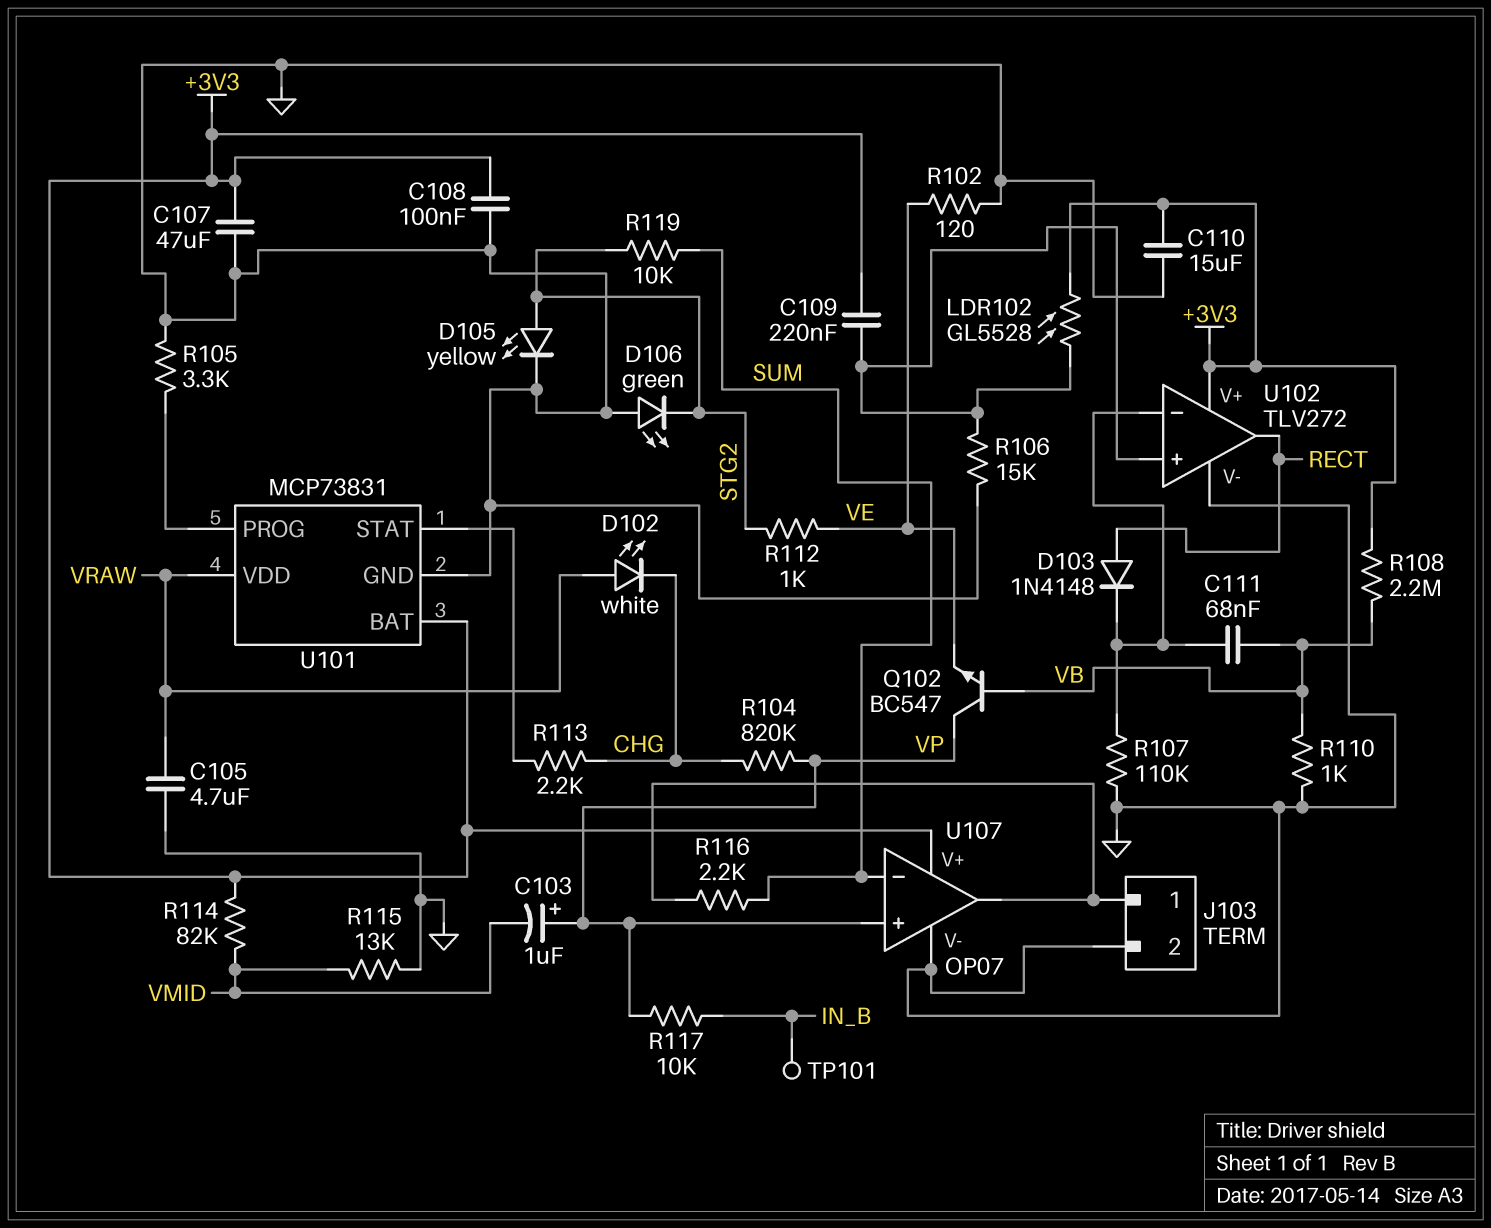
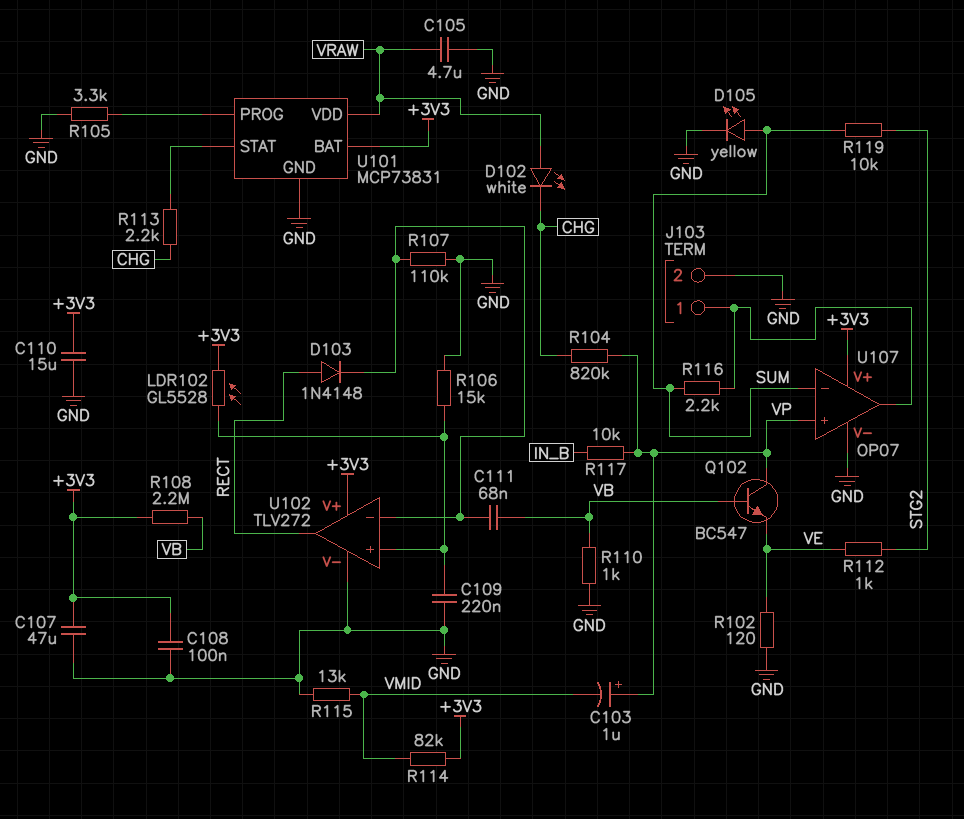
C109: 220nF (+3V3, U102/in+) -> 220nF (GND, U102/in+)
D105: LED yellow (A STG2, K GND) -> LED yellow (A SUM, K GND)
D106: LED green (A GND, K STG2) -> none
TP101: test point (IN_B) -> none

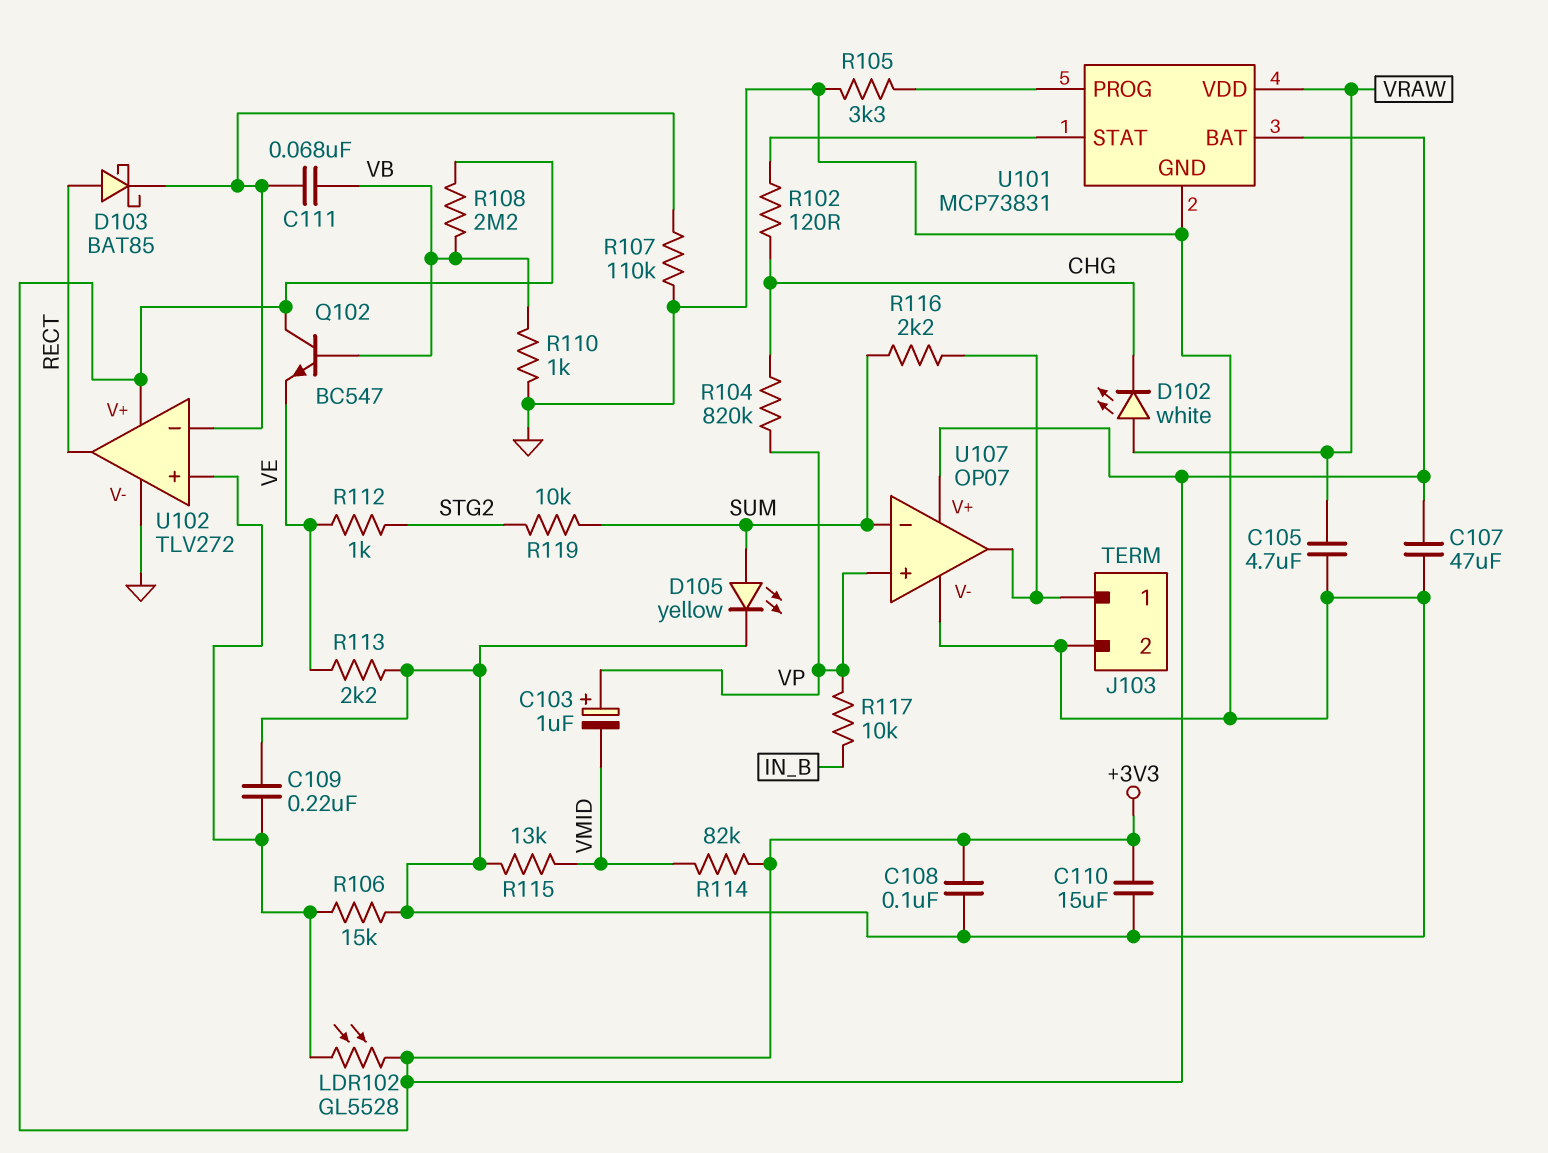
D103: diode 1N4148 (A RECT, K U102/in-) -> schottky BAT85 (A RECT, K U102/in-)
Q102: NPN BC547 (B VB, C VP, E VE) -> NPN BC547 (B VB, C +3V3, E VE)
R102: 120 (GND, VE) -> 120 (CHG, U101/STAT)
R113: 2.2k (CHG, U101/STAT) -> 2.2k (GND, VE)

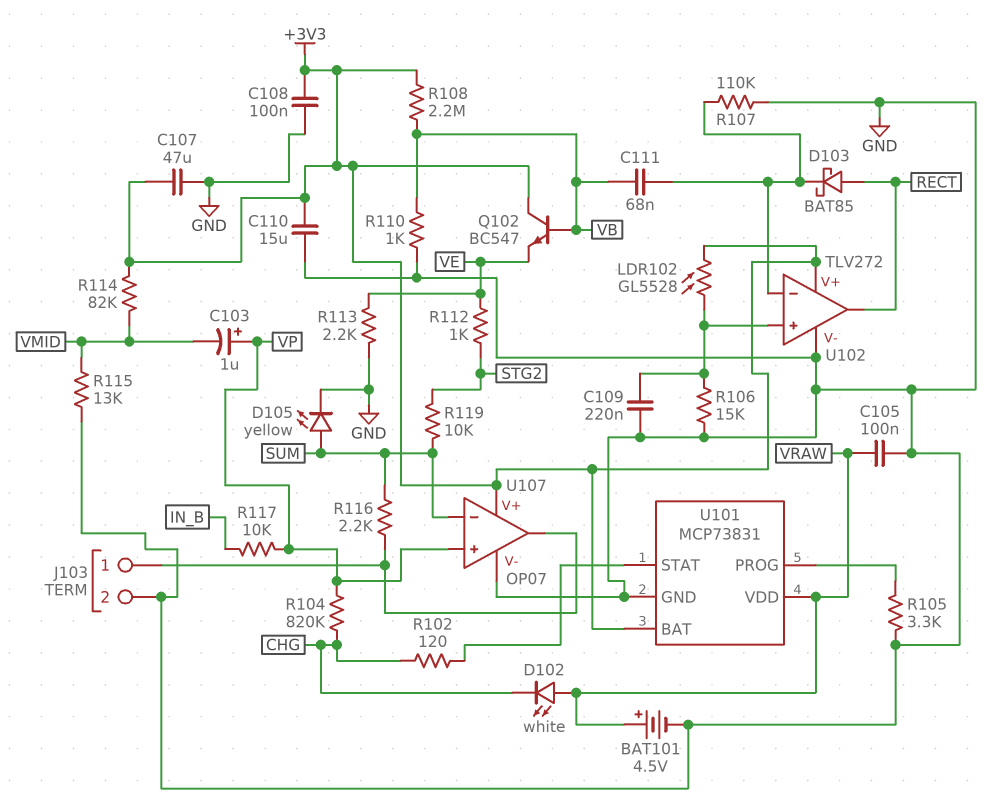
BAT101: none -> 4.5V (plus VRAW, minus GND)
C105: 4.7uF (GND, VRAW) -> 100nF (GND, VRAW)

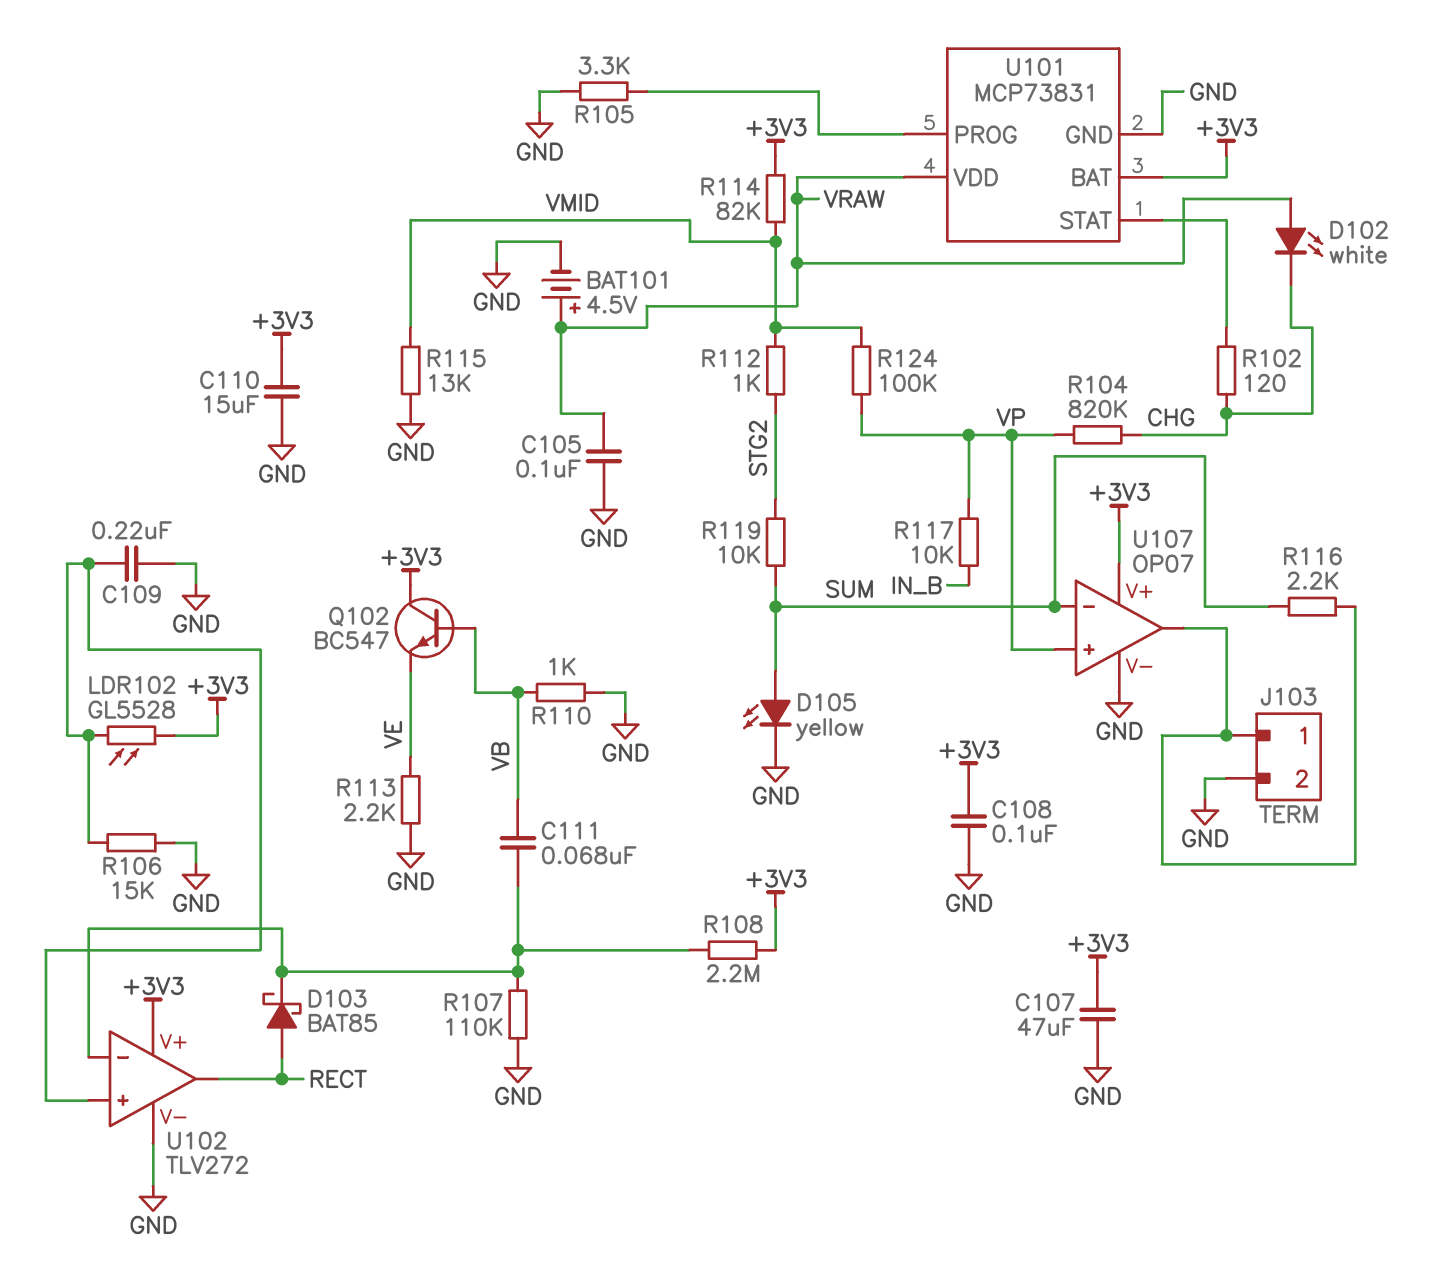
C103: 1uF (plus VP, minus VMID) -> none
R108: 2.2M (+3V3, VB) -> 2.2M (+3V3, U102/in-)
R112: 1k (STG2, VE) -> 1k (STG2, VMID)
R124: none -> 100k (VMID, VP)

